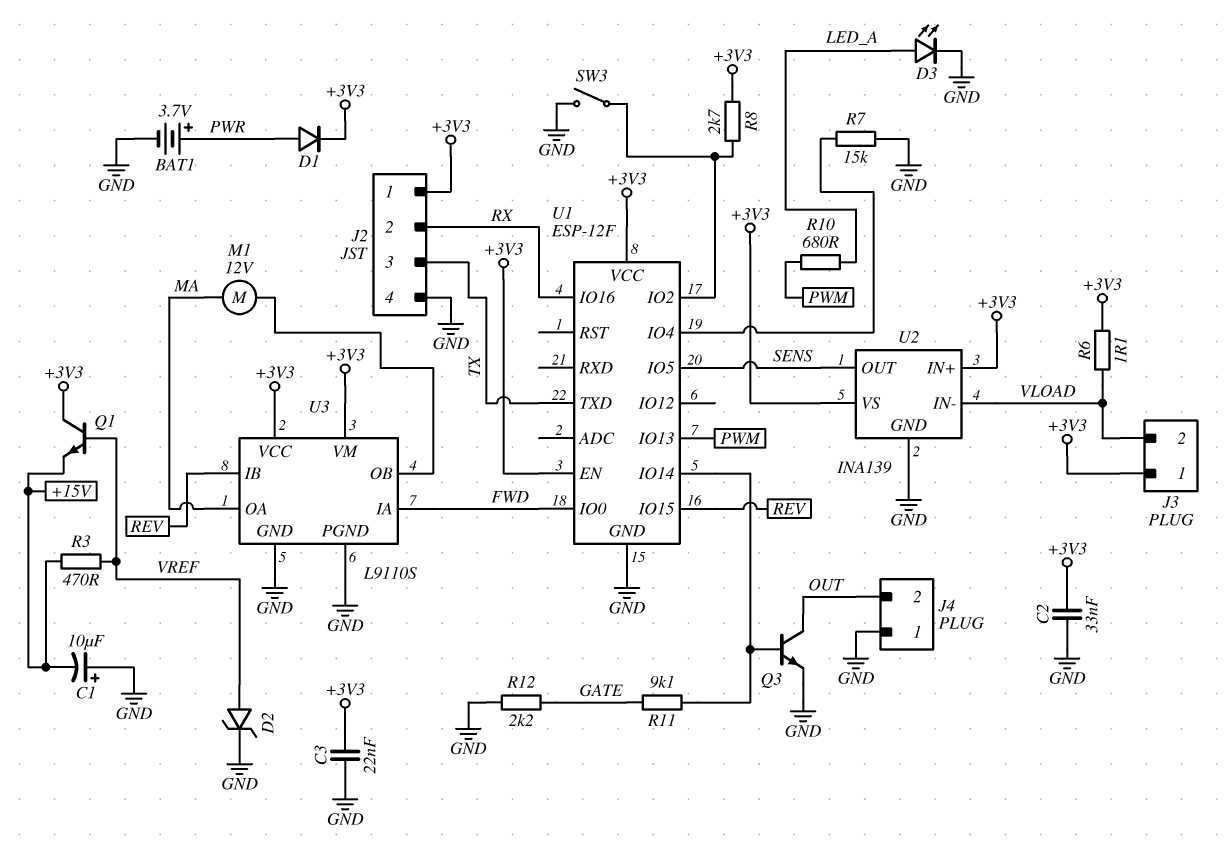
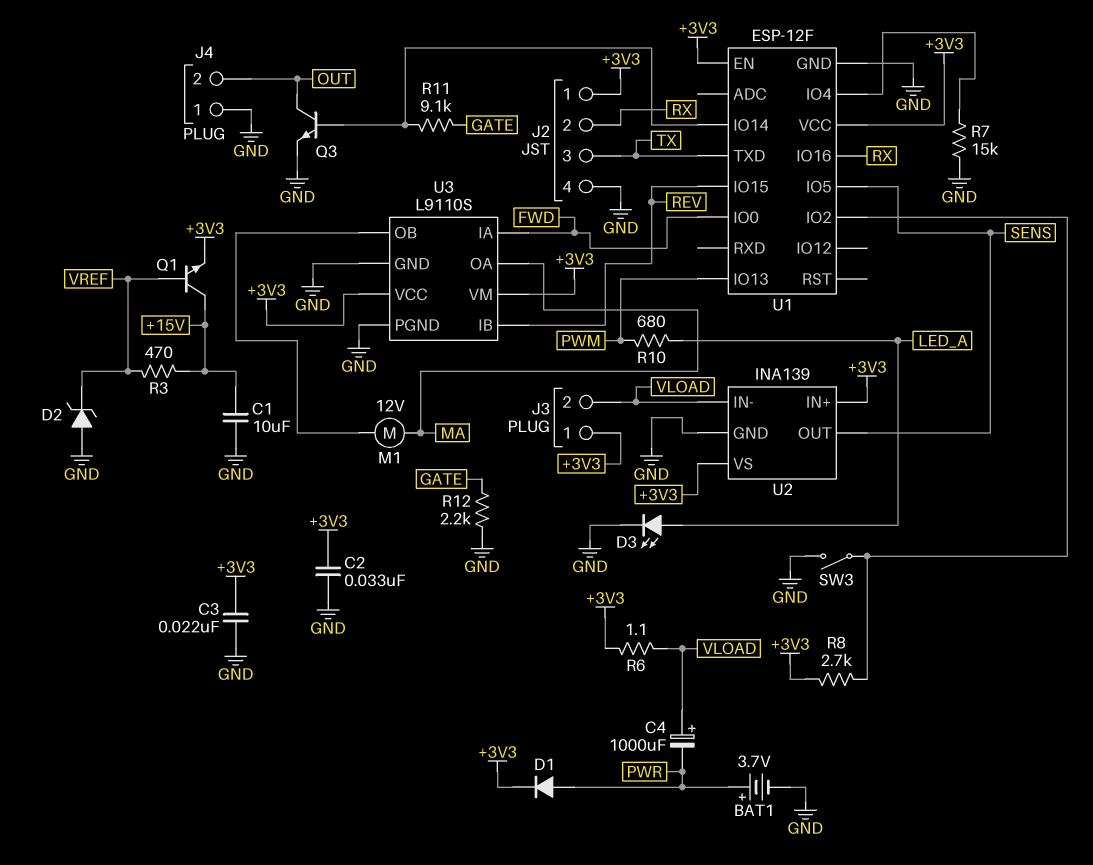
C1: 10uF (plus GND, minus +15V) -> 10uF (+15V, GND)
C4: none -> 1000uF (plus VLOAD, minus PWR)
D2: zener (A VREF, K GND) -> zener (A GND, K VREF)
Q1: NPN (B VREF, C +3V3, E +15V) -> NPN (B VREF, C +15V, E +3V3)

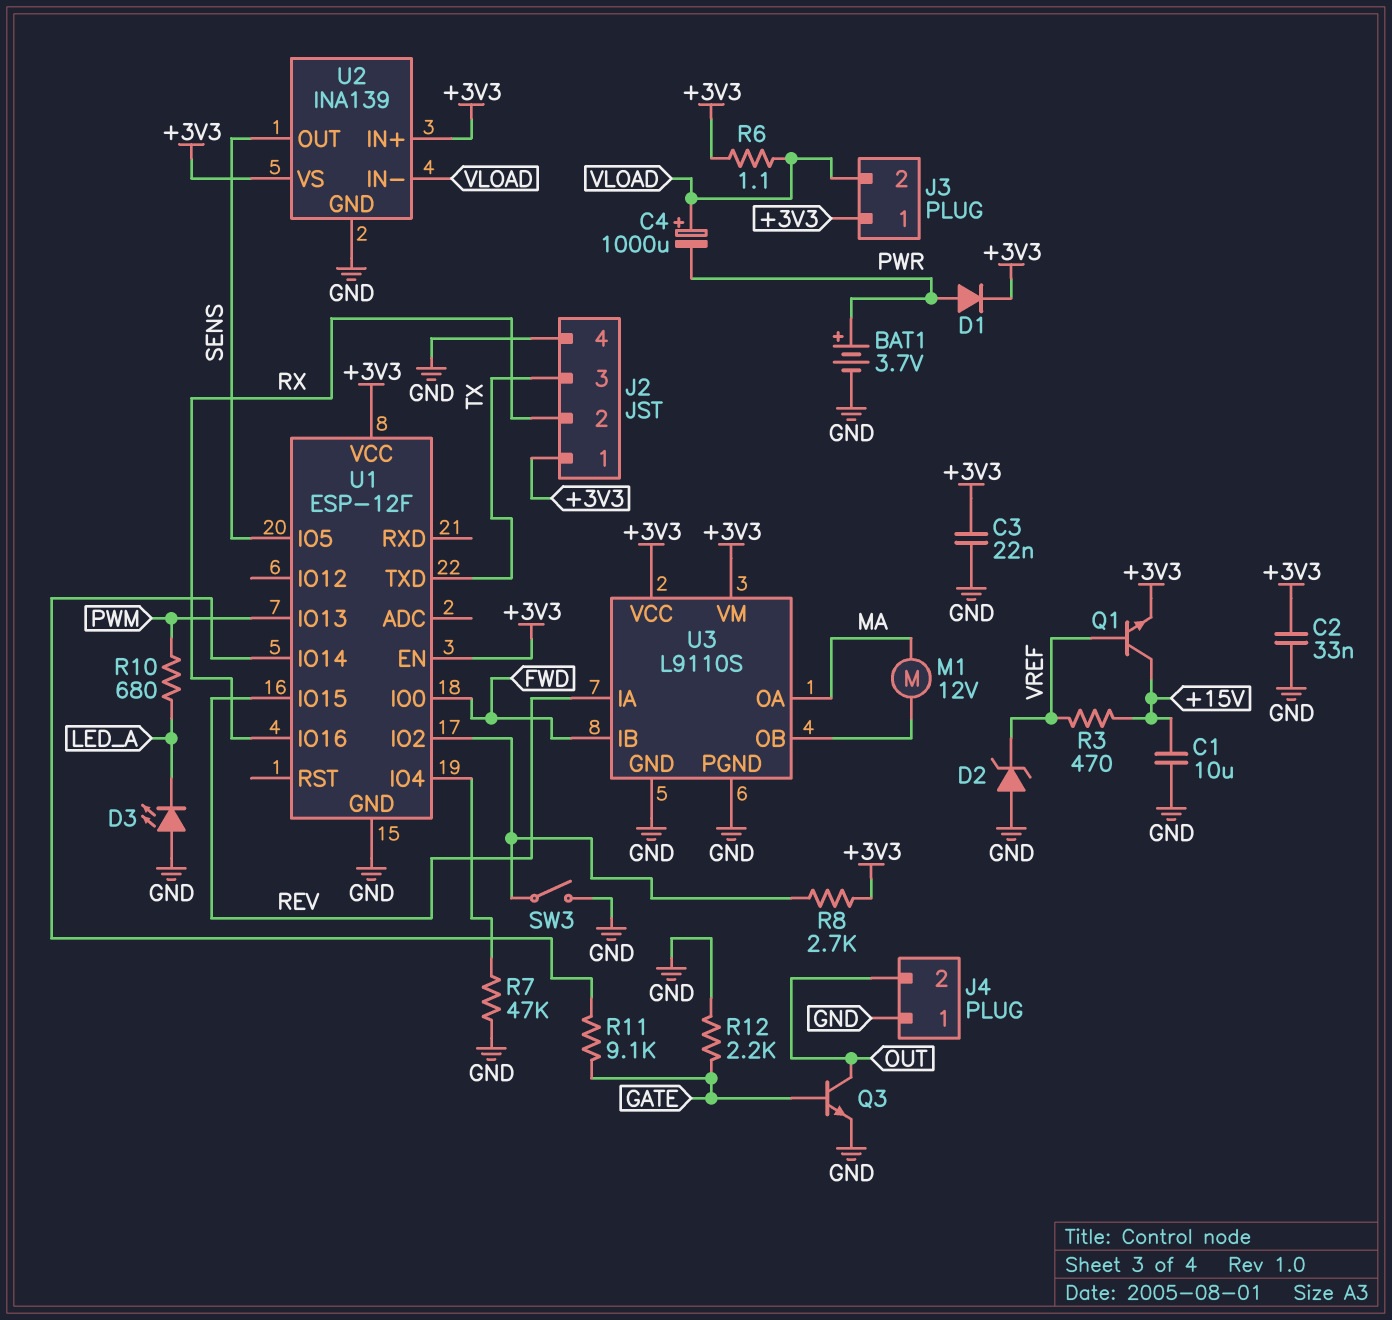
D3: LED (A LED_A, K GND) -> LED (A GND, K LED_A)
Q3: NPN (B U1/IO14, C OUT, E GND) -> NPN (B GATE, C OUT, E GND)
R7: 15k (GND, U1/IO4) -> 47k (GND, U1/IO4)
U3 pin IA: FWD -> REV
U3 pin IB: REV -> FWD

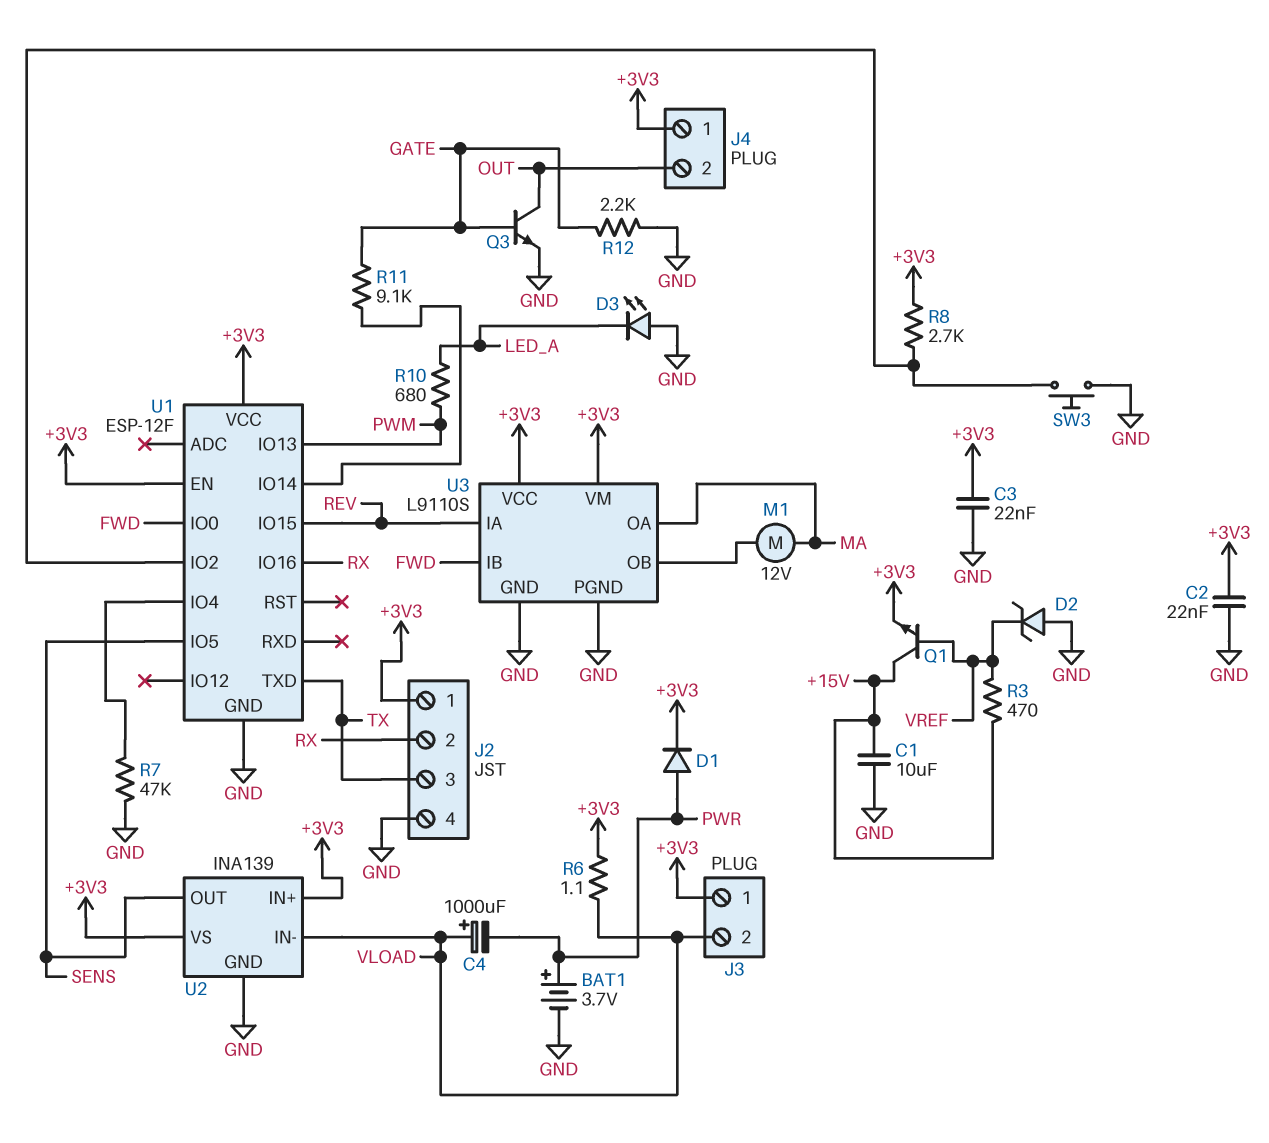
C2: 33nF (+3V3, GND) -> 22nF (+3V3, GND)
J4 pin 1: GND -> +3V3
SW3: switch (GND, U1/IO2) -> button (GND, U1/IO2)

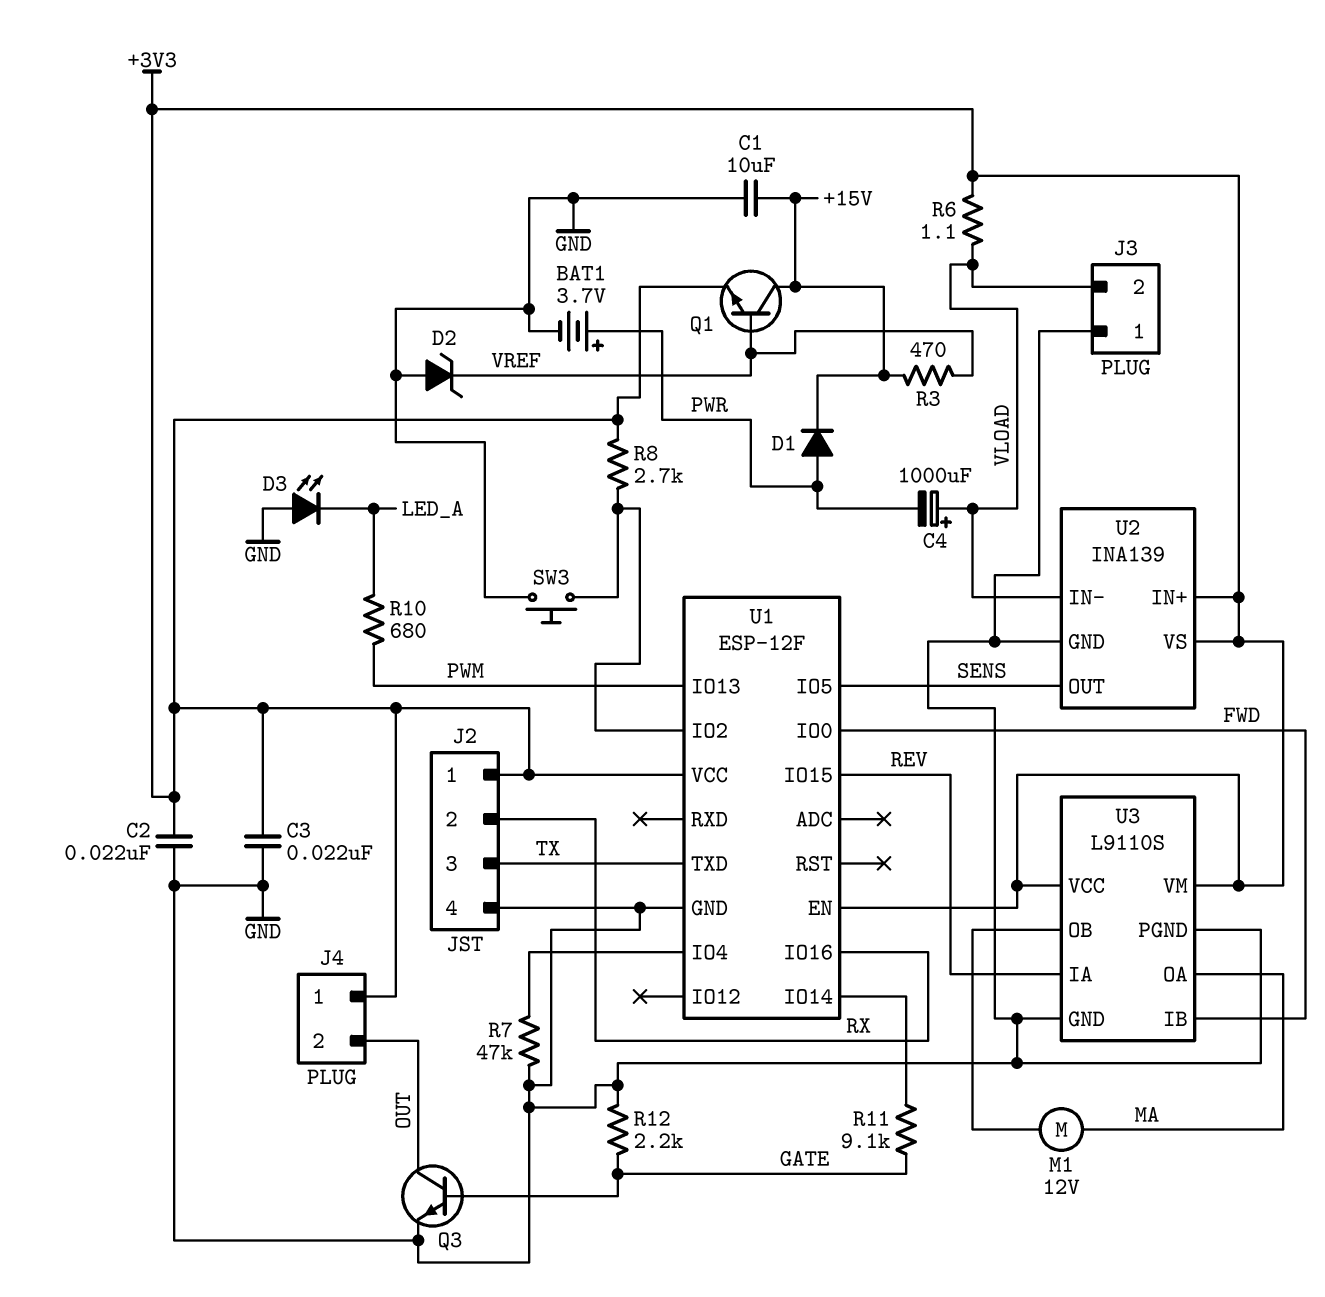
D1: diode (A PWR, K +3V3) -> diode (A PWR, K +15V)
J3 pin 1: +3V3 -> GND

